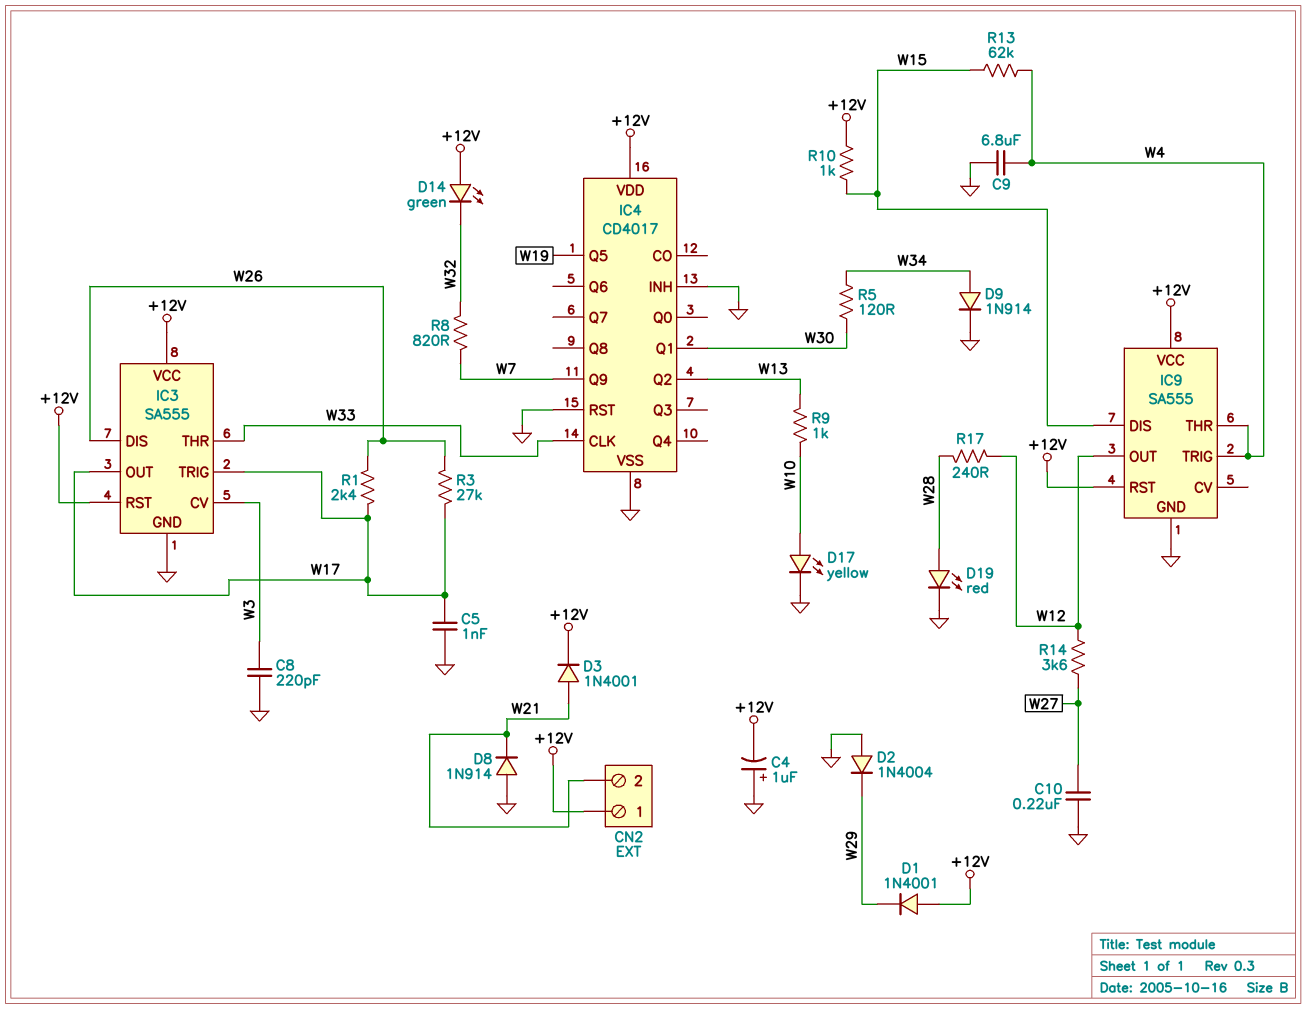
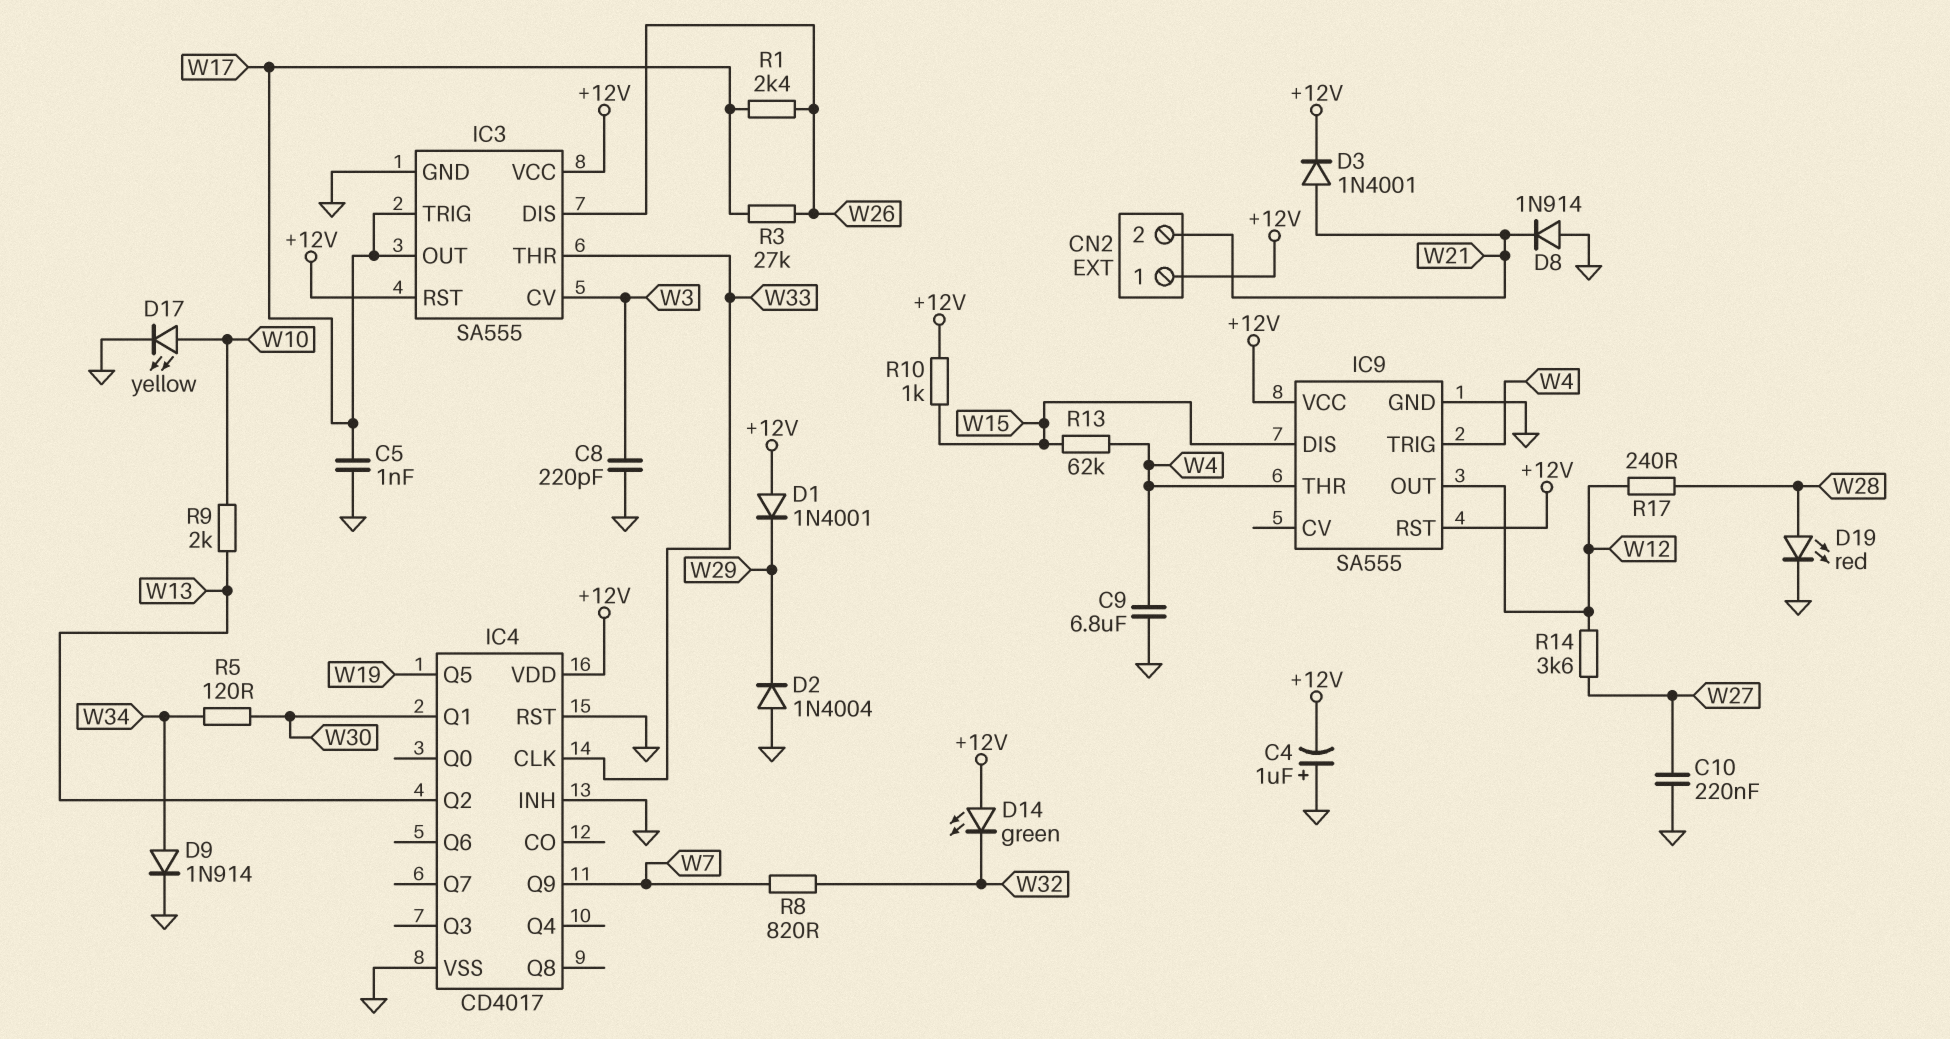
R9: 1k (W10, W13) -> 2k (W10, W13)

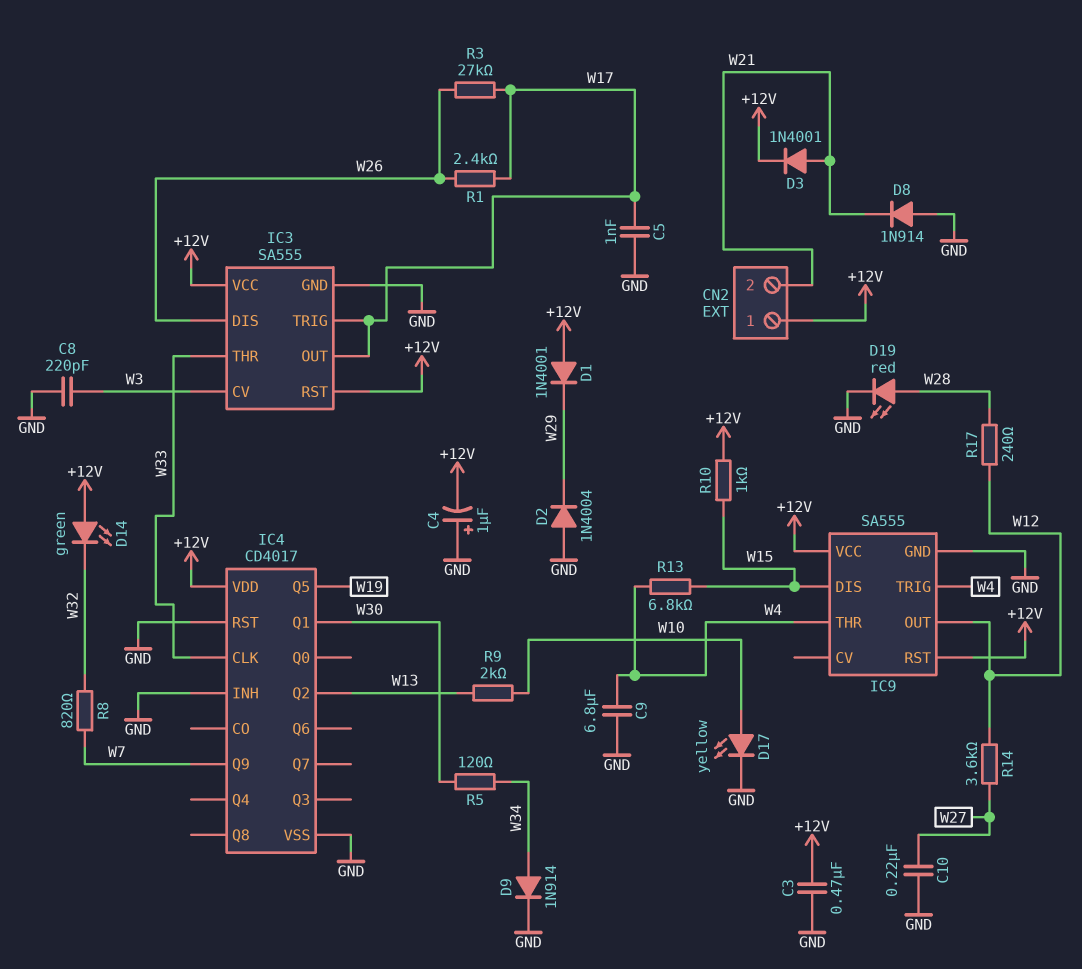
C3: none -> 470nF (+12V, GND)
R13: 62k (W4, W15) -> 6.8k (W4, W15)

